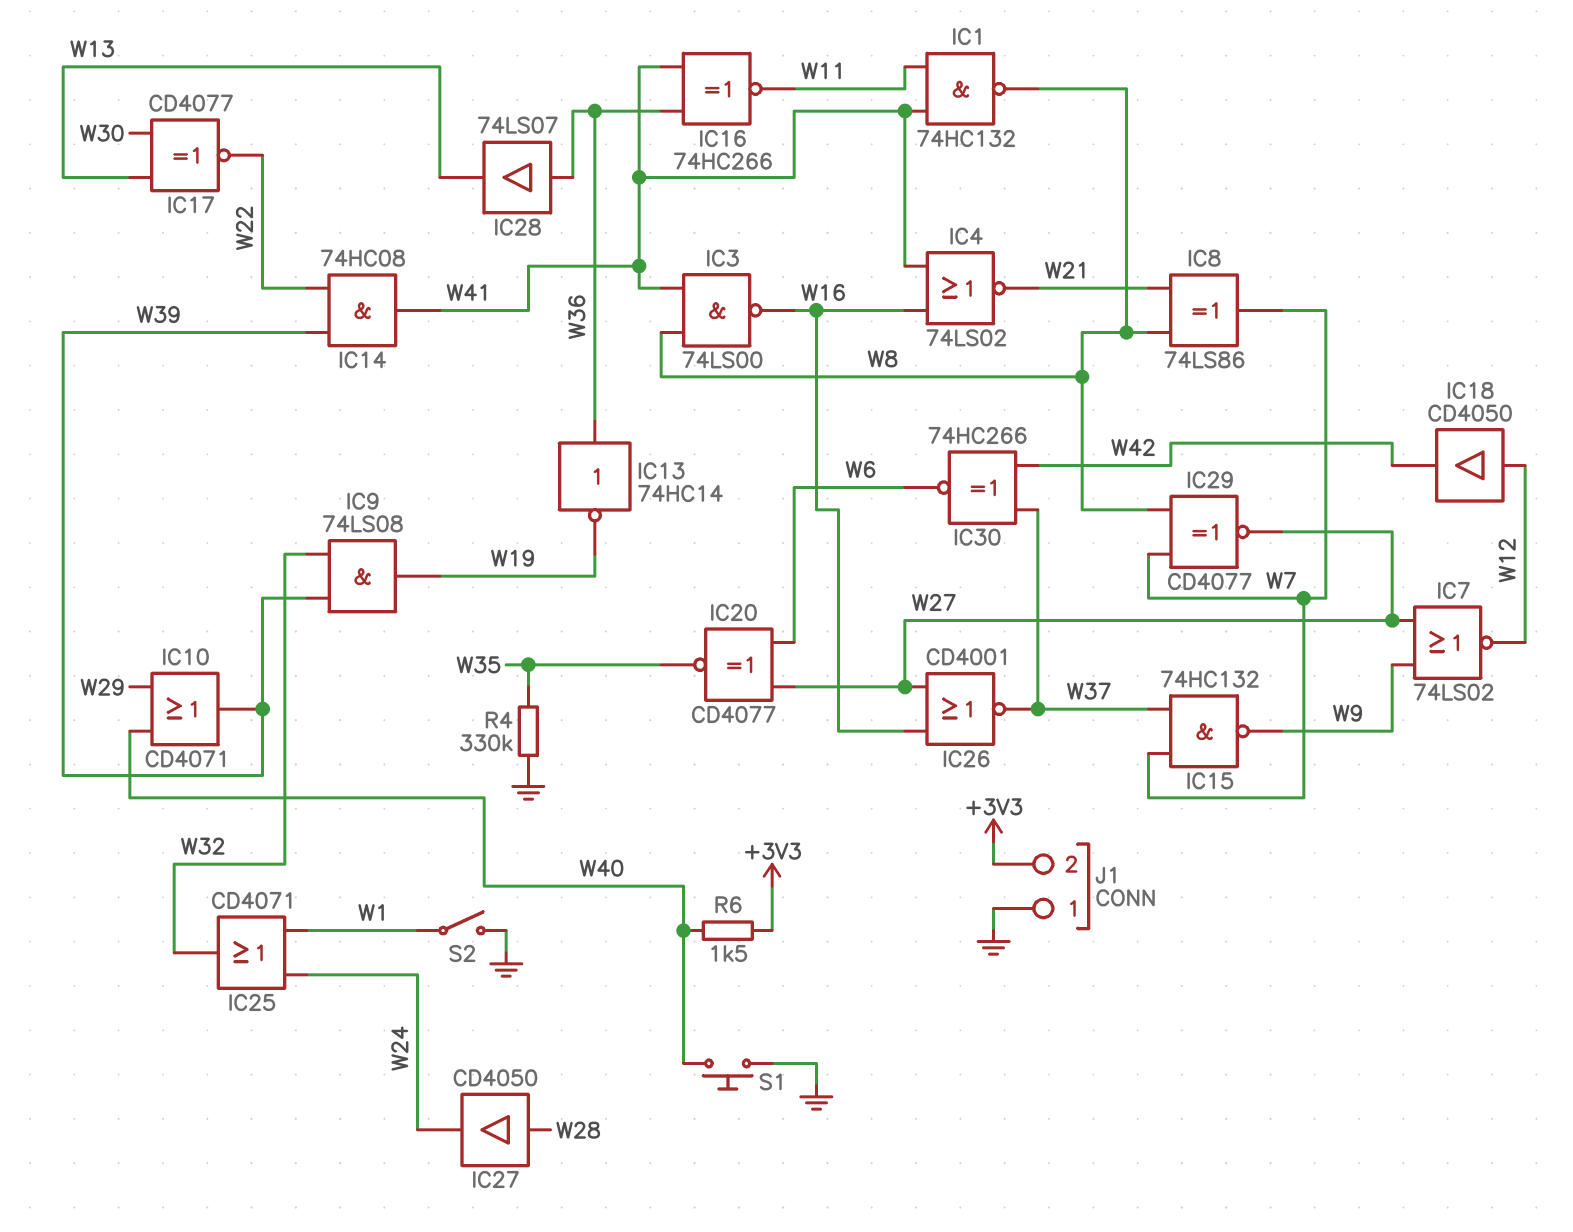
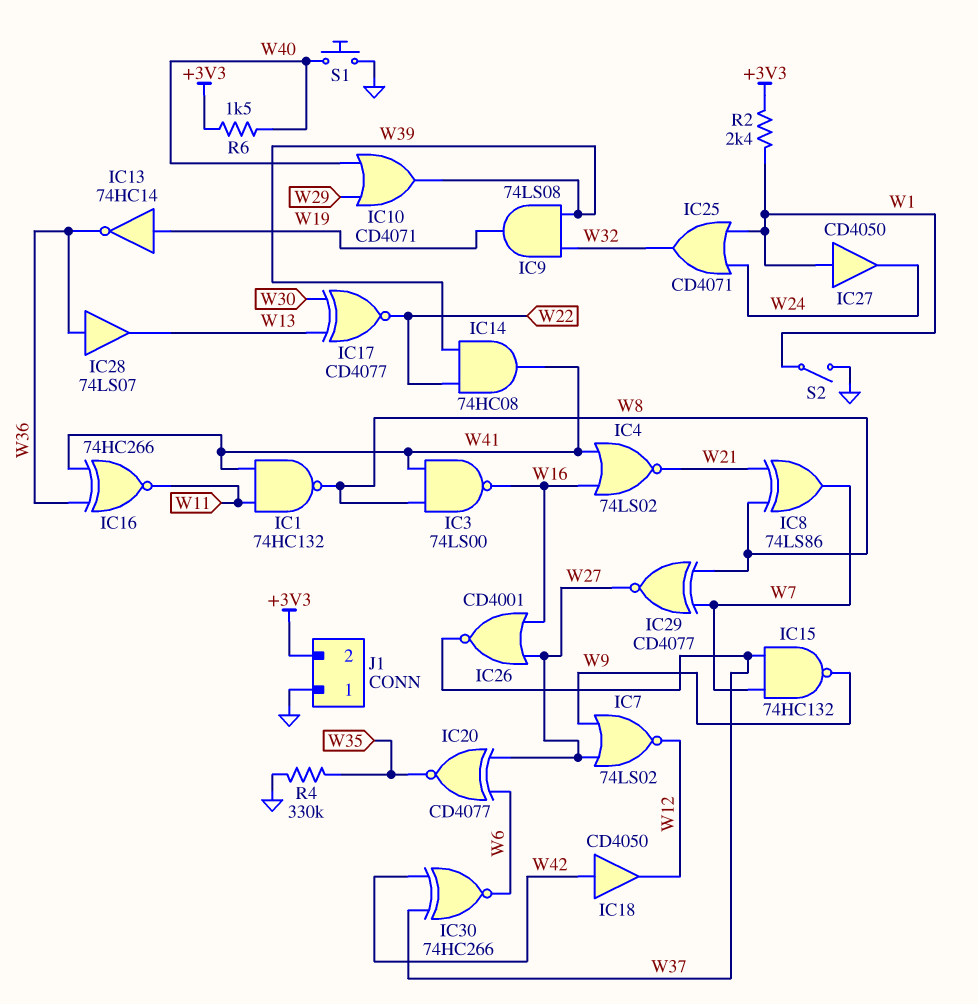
IC13: NOT 74HC14 (in W36, out W19) -> NOT 74HC14 (in W19, out W36)
IC18: buffer CD4050 (in W12, out W42) -> buffer CD4050 (in W42, out W12)
IC27: buffer CD4050 (in W28, out W24) -> buffer CD4050 (in W1, out W24)
R2: none -> 2.4k (+3V3, W1)

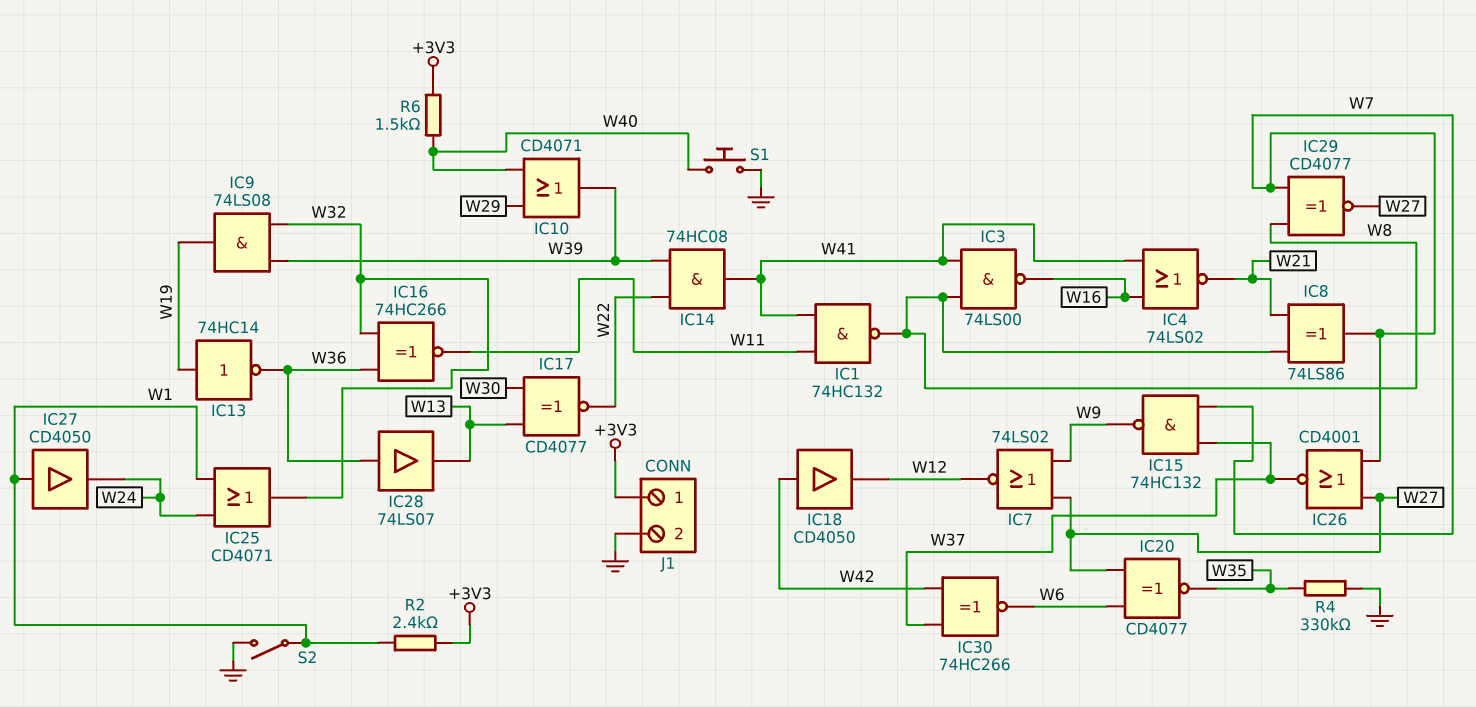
IC16: XNOR 74HC266 (in W36, in W41, out W11) -> XNOR 74HC266 (in W32, in W36, out W11)
IC26: NOR CD4001 (in W16, in W27, out W37) -> NOR CD4001 (in W7, in W27, out W37)
J1 pin 1: GND -> +3V3
J1 pin 2: +3V3 -> GND

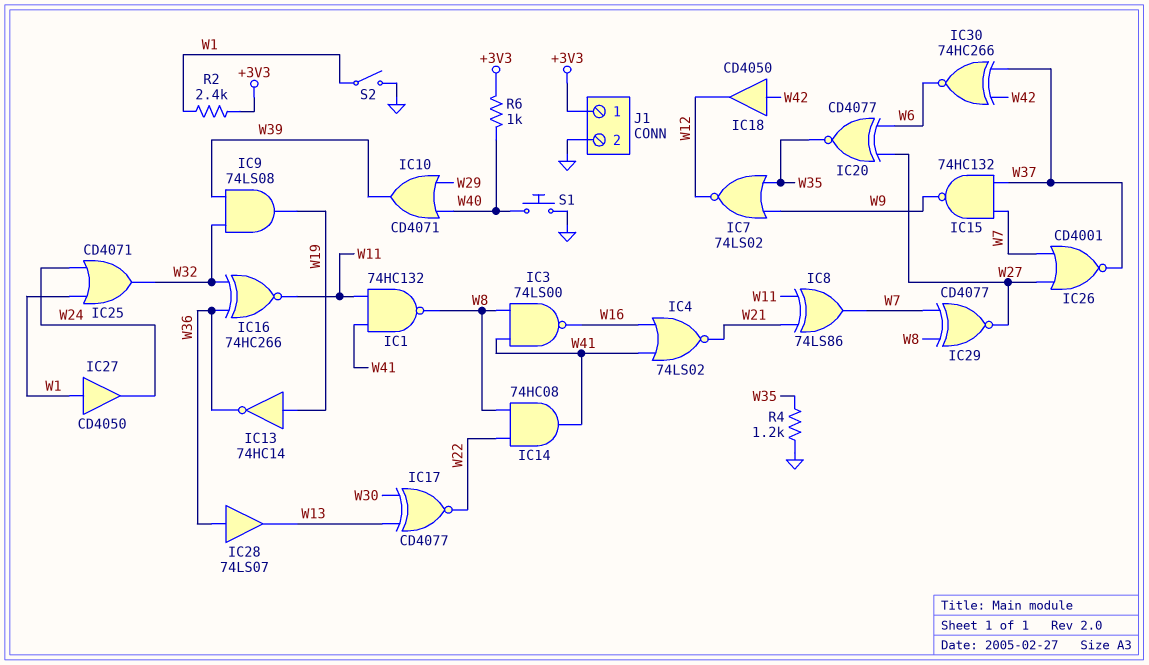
IC7: NOR 74LS02 (in W9, in W27, out W12) -> NOR 74LS02 (in W9, in W35, out W12)
IC8: XOR 74LS86 (in W8, in W21, out W7) -> XOR 74LS86 (in W11, in W21, out W7)
IC14: AND 74HC08 (in W22, in W39, out W41) -> AND 74HC08 (in W8, in W22, out W41)
R4: 330k (GND, W35) -> 1.2k (GND, W35)
R6: 1.5k (+3V3, W40) -> 1k (+3V3, W40)

